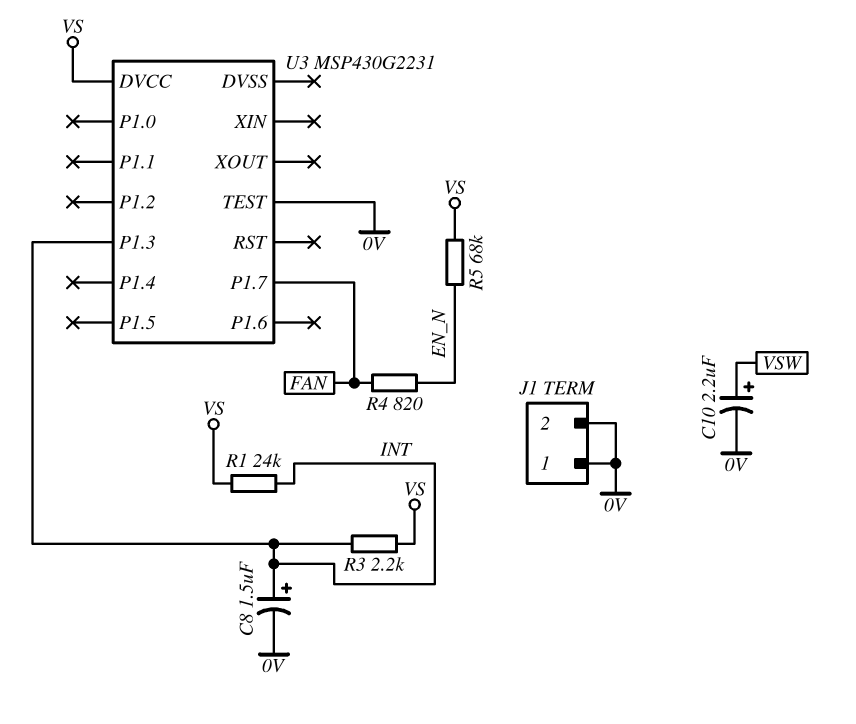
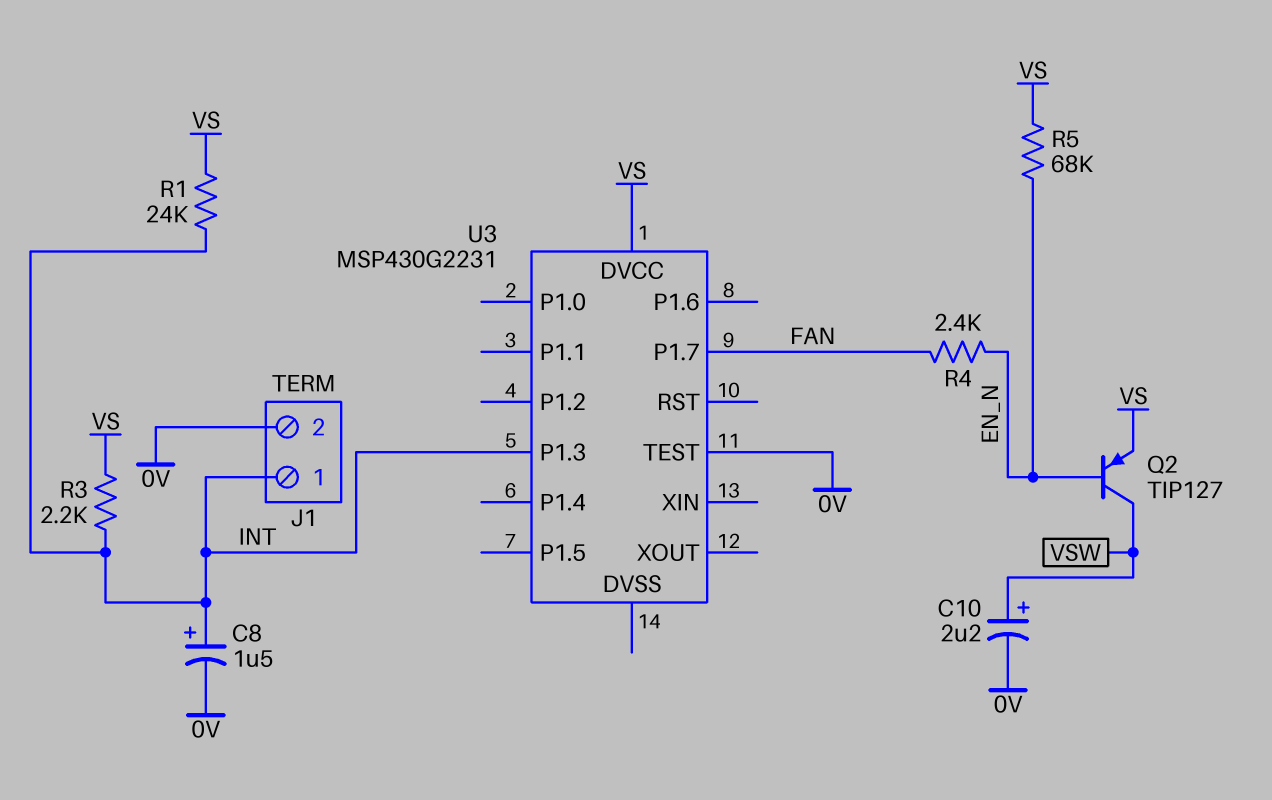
J1 pin 1: 0V -> INT
Q2: none -> PNP TIP127 (B EN_N, C VSW, E VS)
R4: 820 (EN_N, FAN) -> 2.4k (EN_N, FAN)

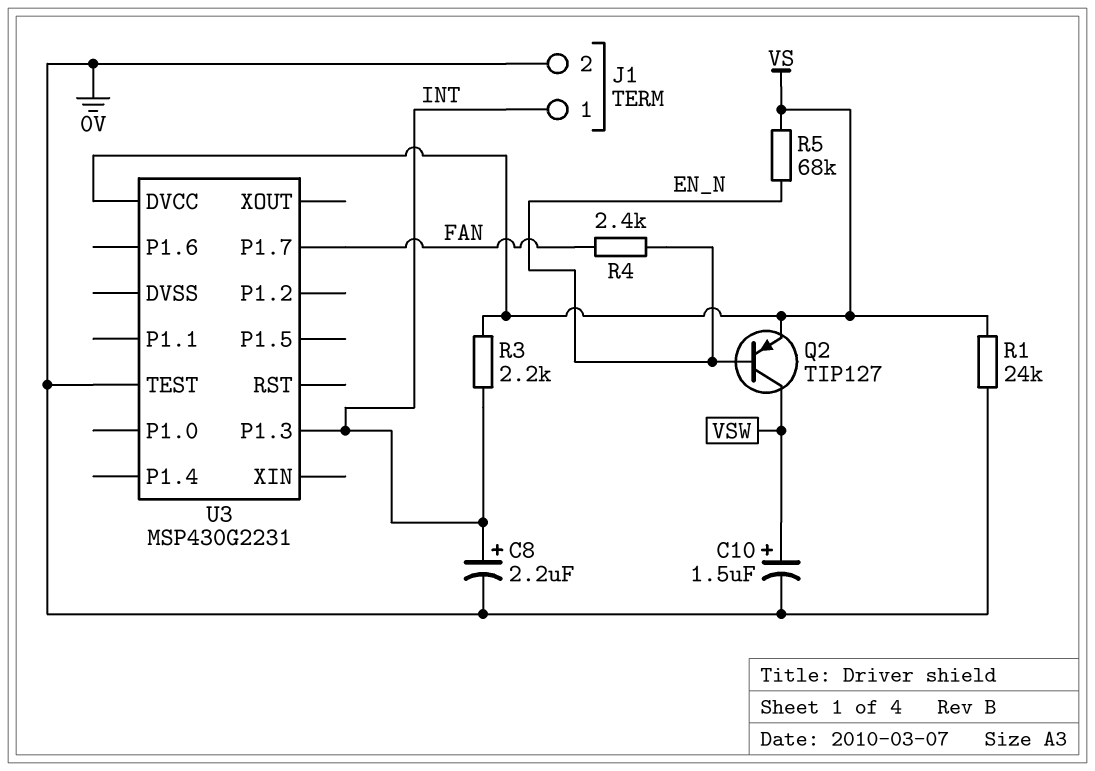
C8: 1.5uF (plus INT, minus 0V) -> 2.2uF (plus INT, minus 0V)
C10: 2.2uF (plus VSW, minus 0V) -> 1.5uF (plus VSW, minus 0V)
R1: 24k (INT, VS) -> 24k (0V, VS)

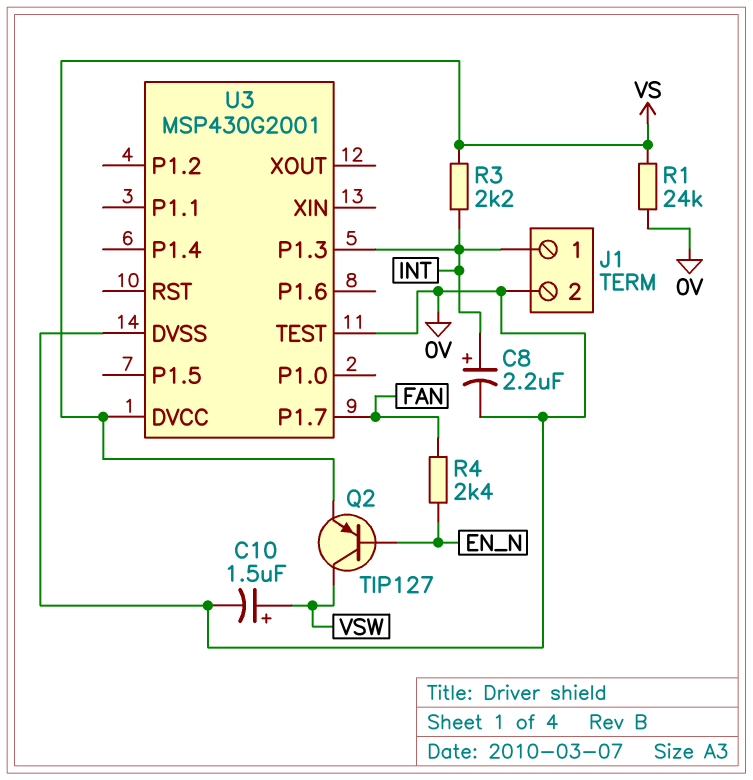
R5: 68k (EN_N, VS) -> none
U3: MSP430G2231 -> MSP430G2001
U3 pin DVSS: none -> 0V

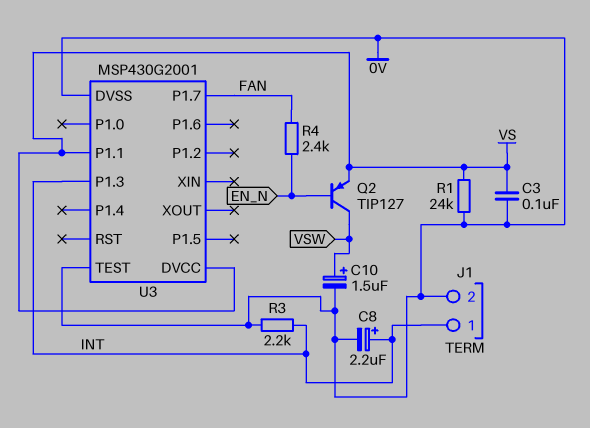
C3: none -> 100nF (0V, VS)
R3: 2.2k (INT, VS) -> 2.2k (0V, INT)
U3 pin P1.1: none -> VS

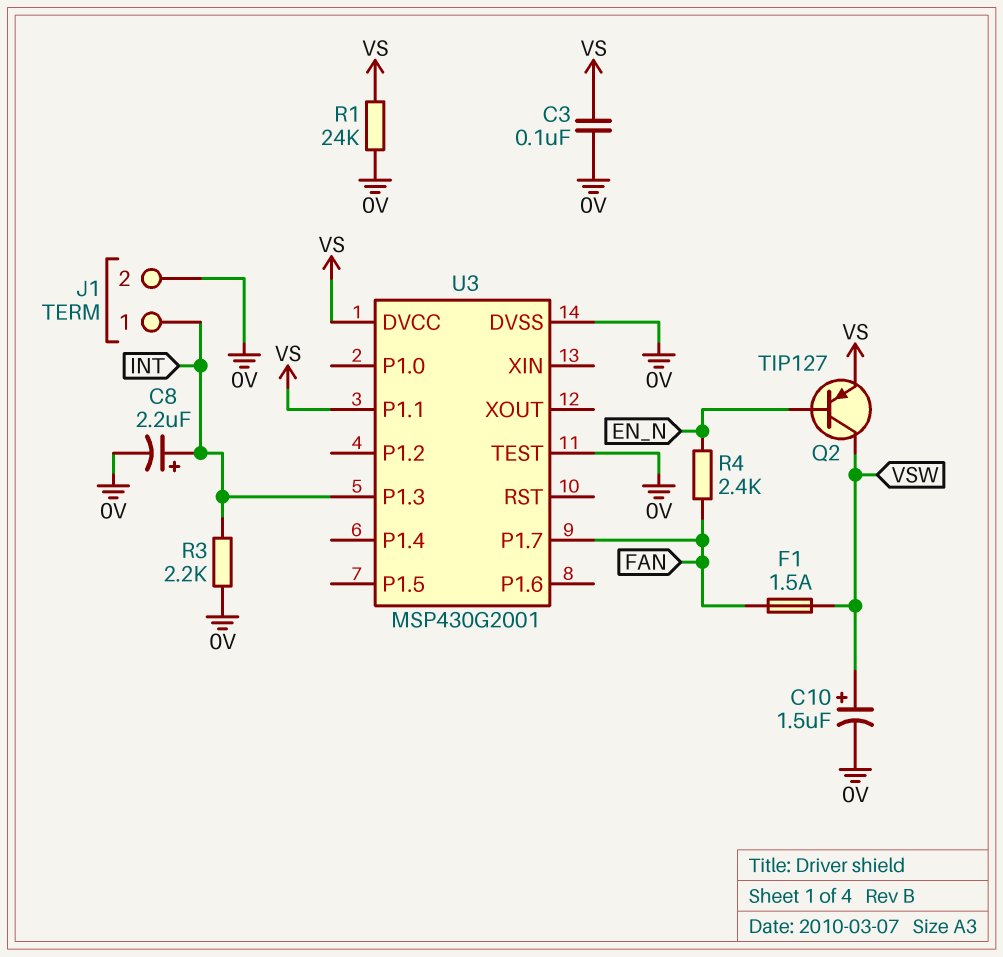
F1: none -> 1.5A (FAN, VSW)

